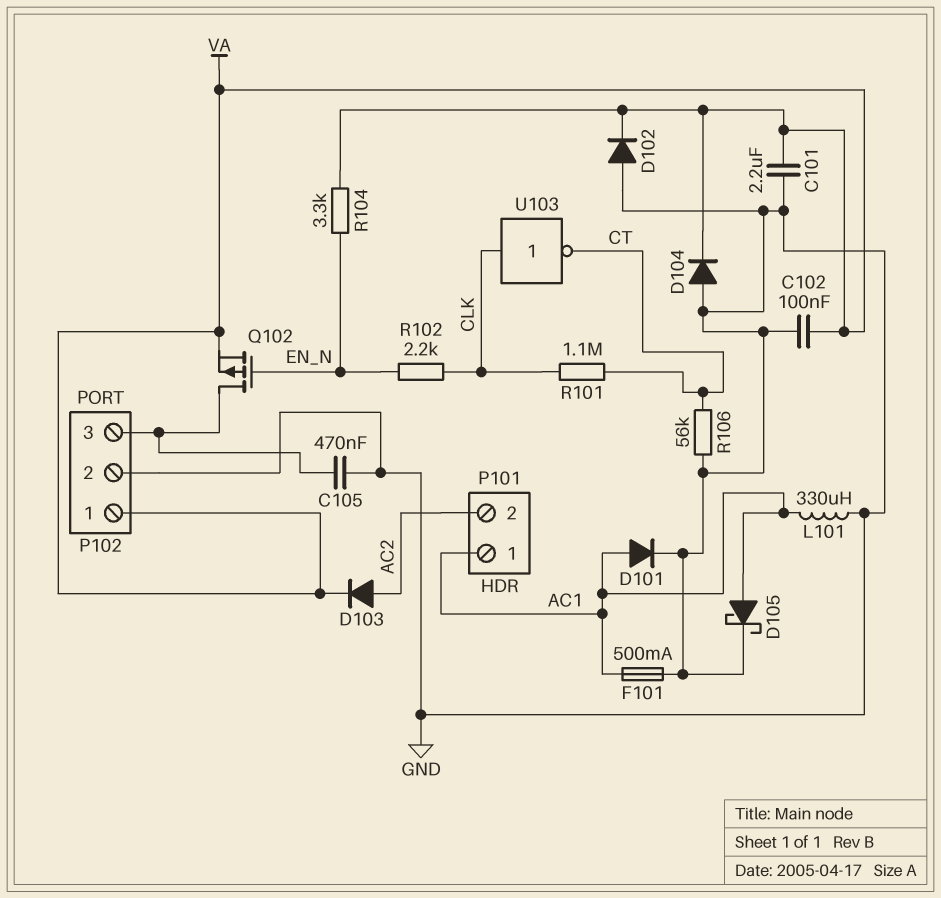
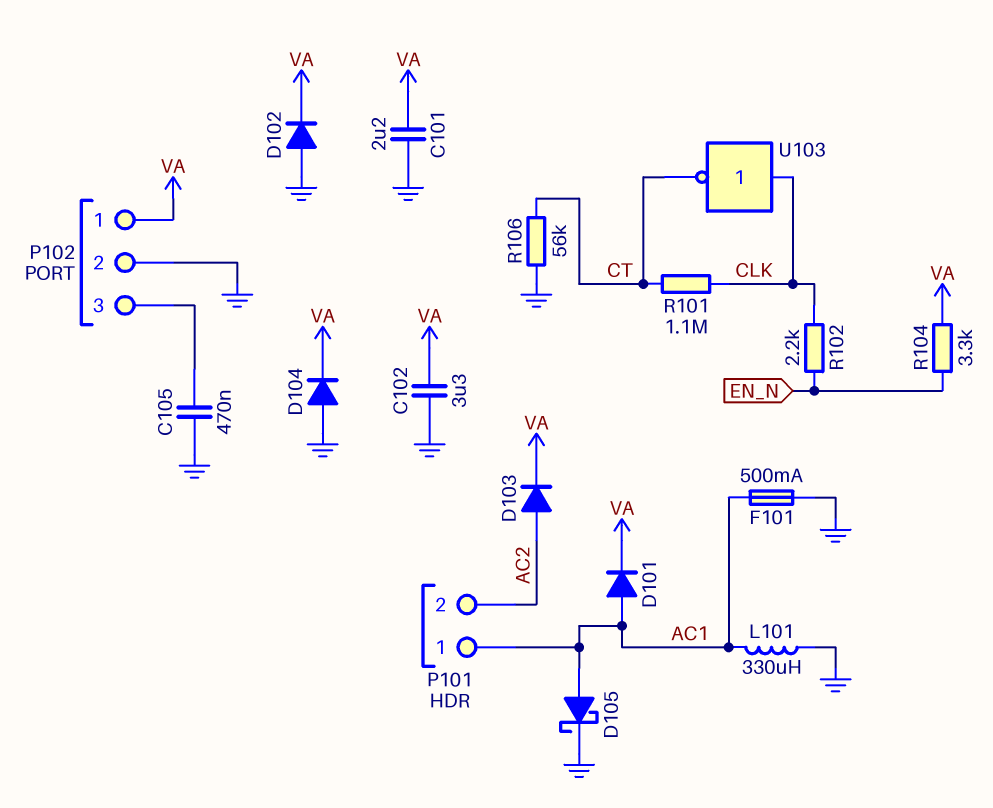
C102: 100nF (GND, VA) -> 3.3uF (GND, VA)
D101: diode (A AC1, K GND) -> diode (A AC1, K VA)
Q102: PMOS (G EN_N, D P102/3, S VA) -> none

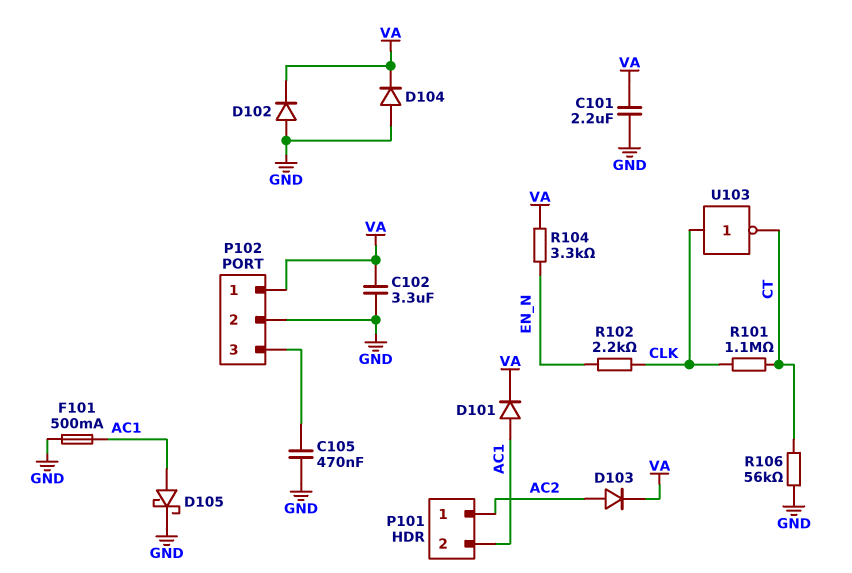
L101: 330uH (AC1, GND) -> none
P101 pin 1: AC1 -> AC2
P101 pin 2: AC2 -> AC1

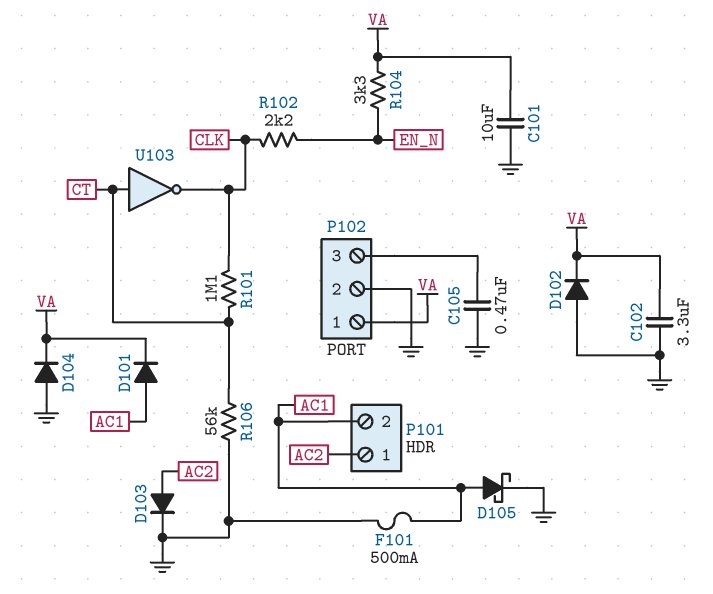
C101: 2.2uF (GND, VA) -> 10uF (GND, VA)
D103: diode (A AC2, K VA) -> diode (A AC2, K GND)
U103: NOT (in CLK, out CT) -> NOT (in CT, out CLK)

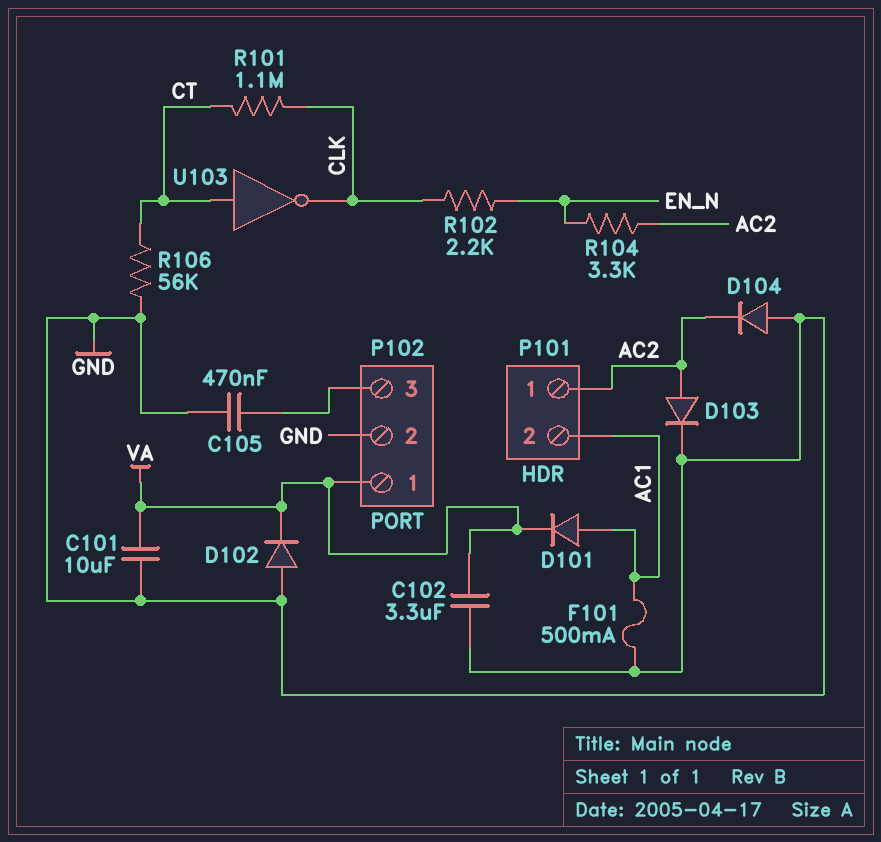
D104: diode (A GND, K VA) -> diode (A GND, K AC2)
D105: schottky (A AC1, K GND) -> none
R104: 3.3k (EN_N, VA) -> 3.3k (AC2, EN_N)

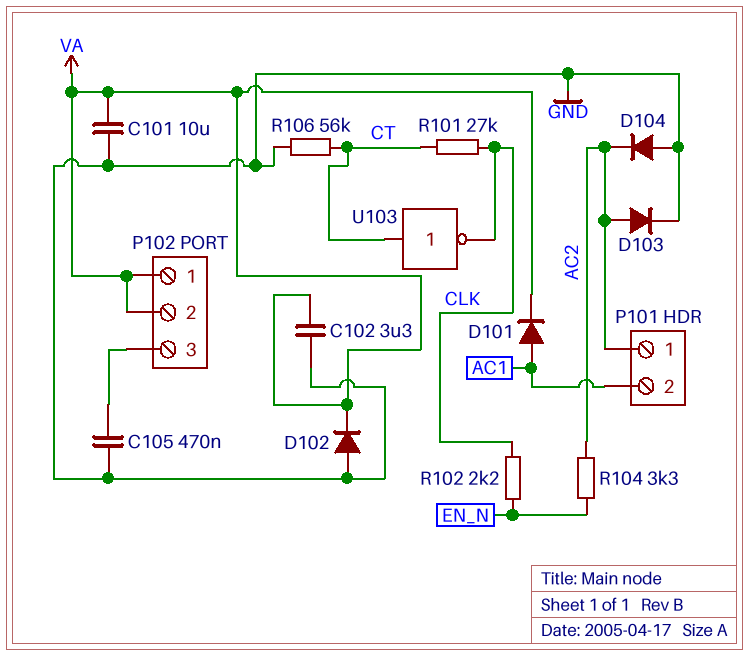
F101: 500mA (AC1, GND) -> none
P102 pin 2: GND -> VA
R101: 1.1M (CLK, CT) -> 27k (CLK, CT)

